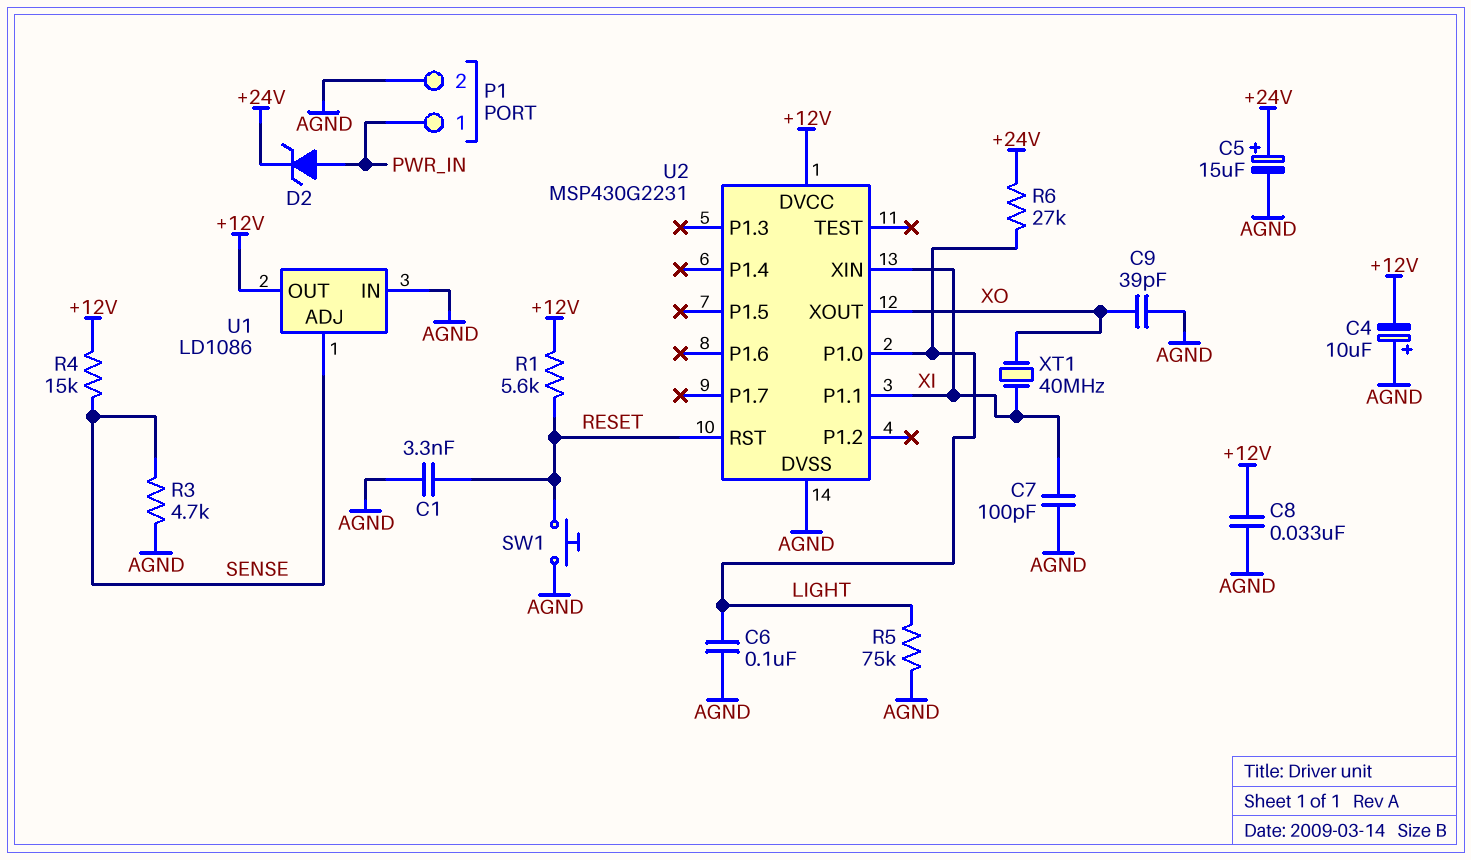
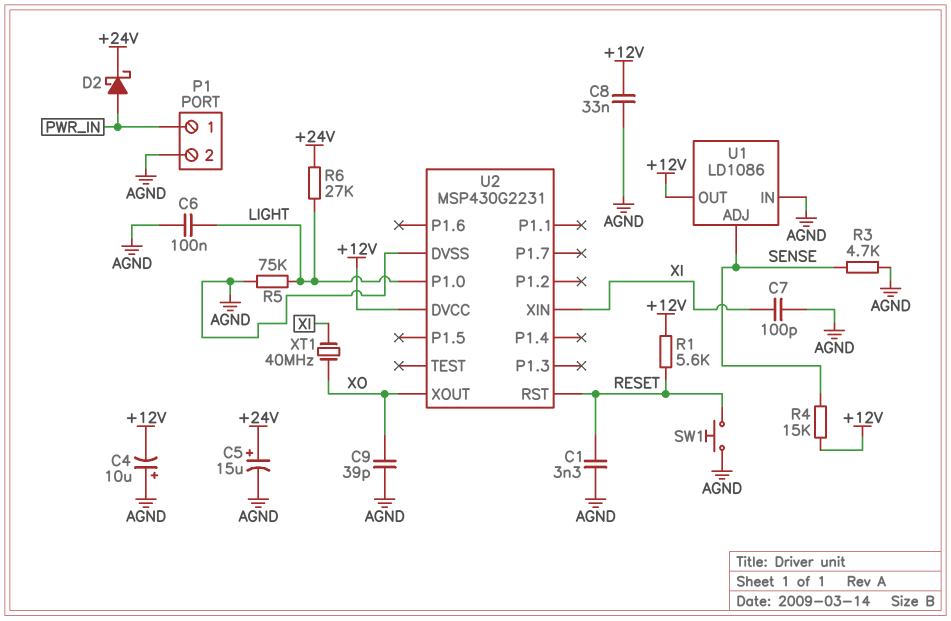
D2: zener (A PWR_IN, K +24V) -> schottky (A PWR_IN, K +24V)
U2 pin P1.1: XI -> none

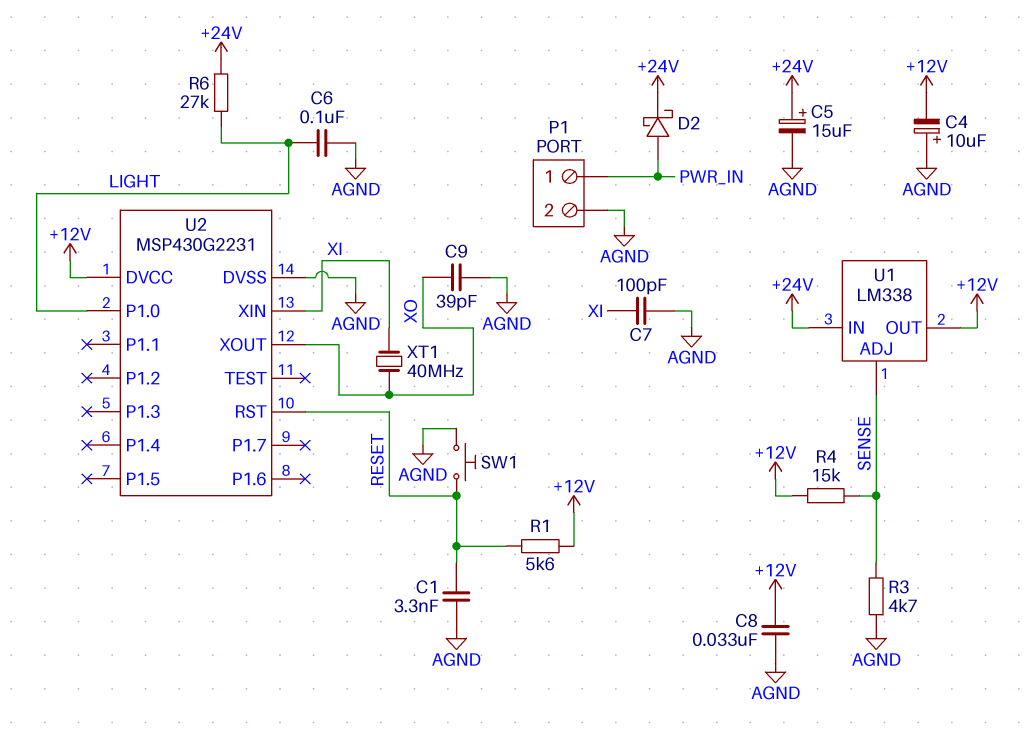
R5: 75k (AGND, LIGHT) -> none
U1: LD1086 -> LM338
U1 pin IN: AGND -> +24V

